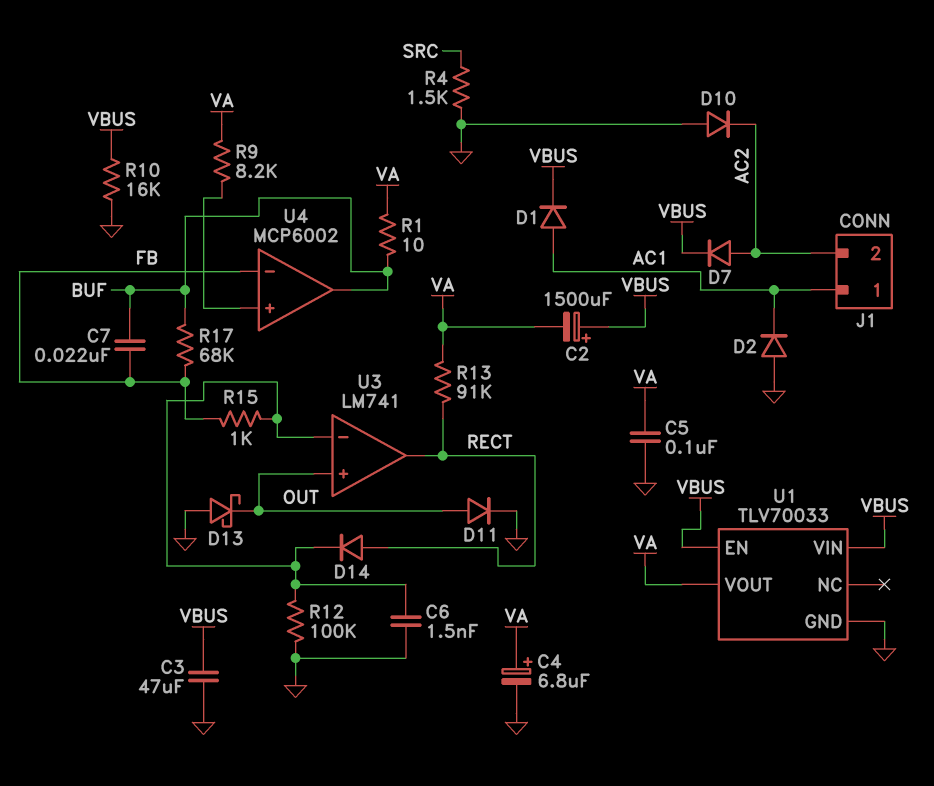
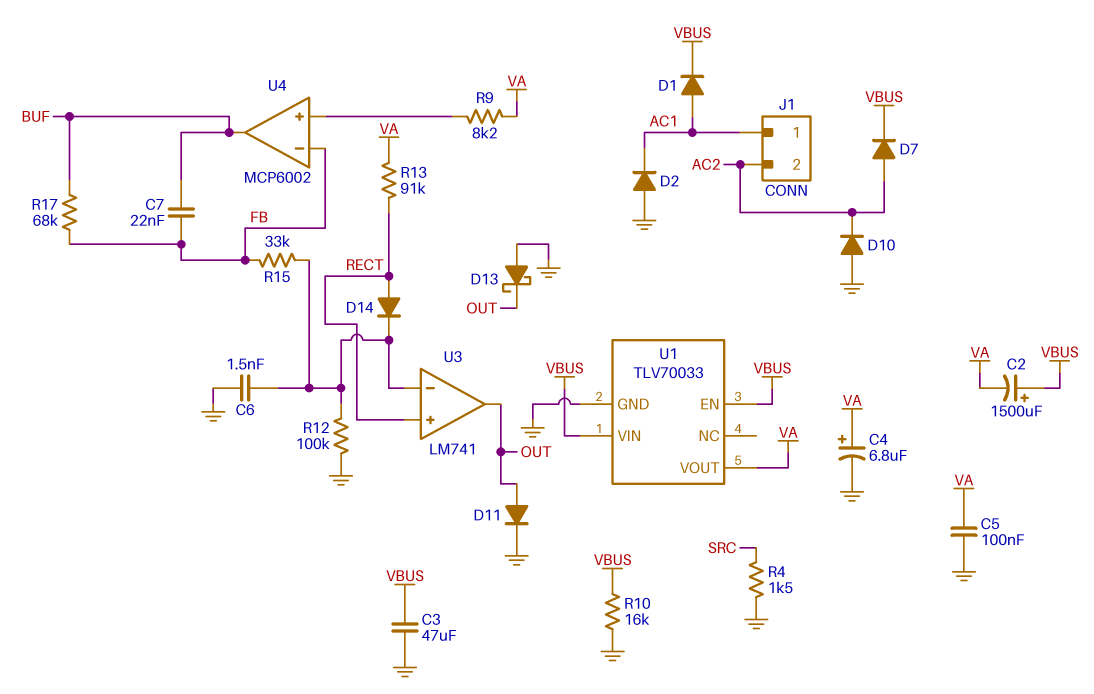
R1: 10 (BUF, VA) -> none
R15: 1k (FB, U3/in-) -> 33k (FB, U3/in-)
U3 pin in+: OUT -> RECT
U3 pin out: RECT -> OUT

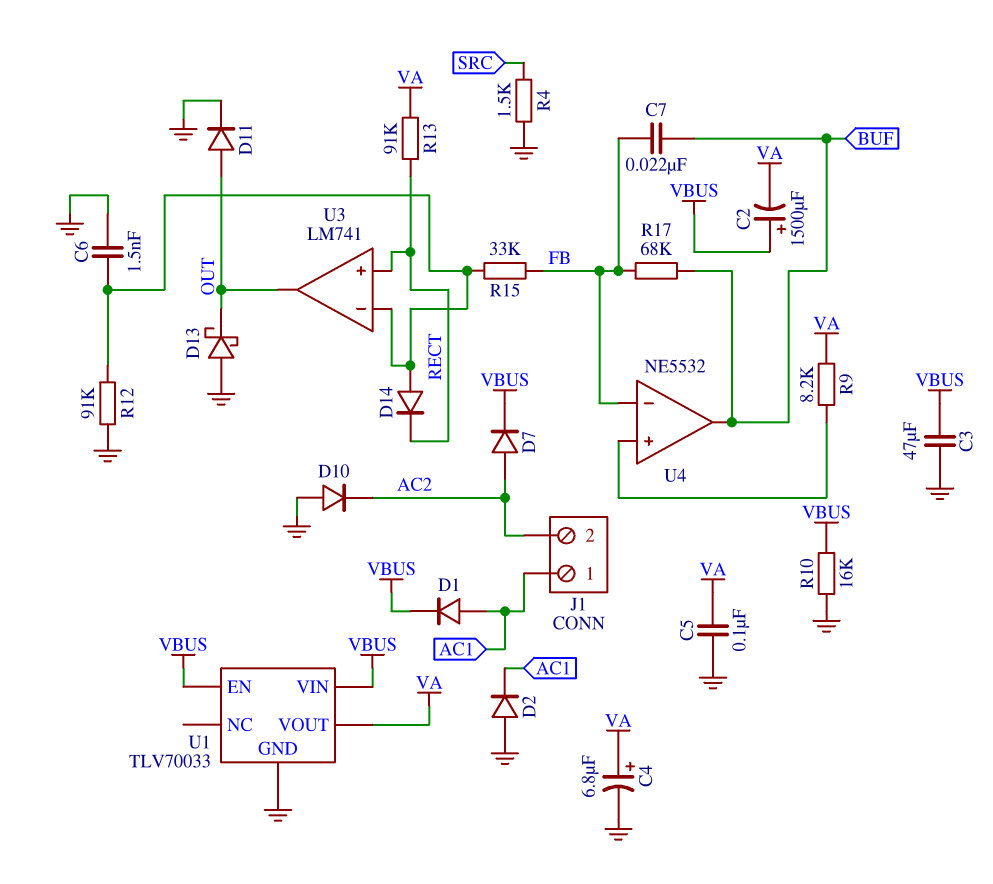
D14: diode (A RECT, K U3/in-) -> diode (A U3/in-, K RECT)
R12: 100k (GND, U3/in-) -> 91k (GND, U3/in-)
U4: MCP6002 -> NE5532

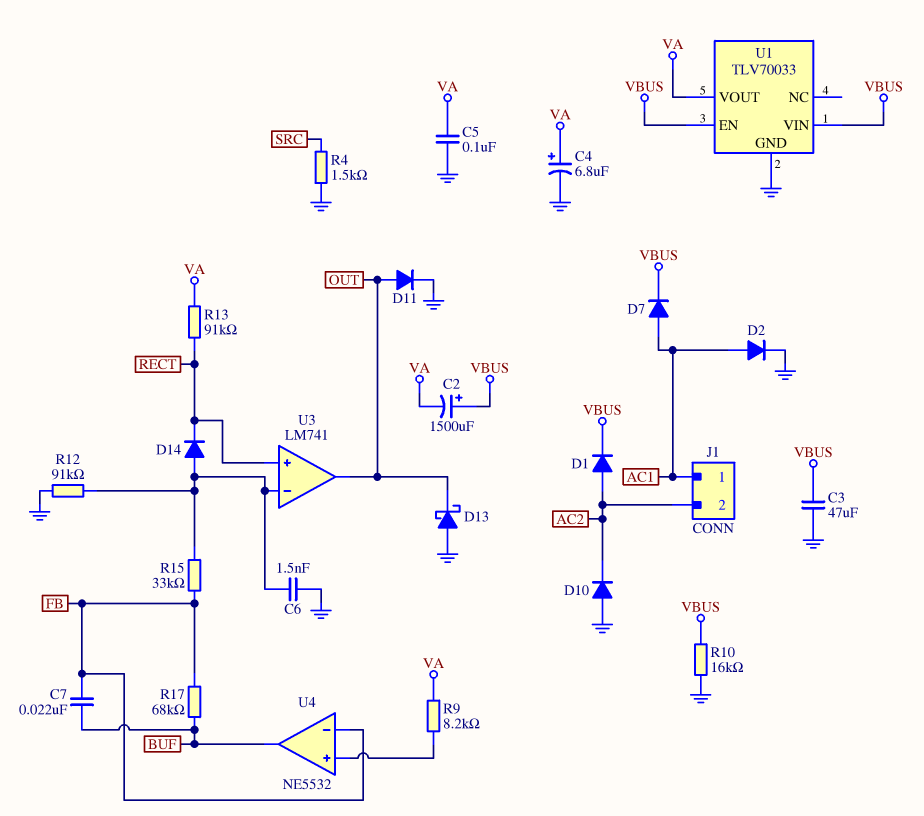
D1: diode (A AC1, K VBUS) -> diode (A AC2, K VBUS)
D2: diode (A GND, K AC1) -> diode (A AC1, K GND)
D7: diode (A AC2, K VBUS) -> diode (A AC1, K VBUS)

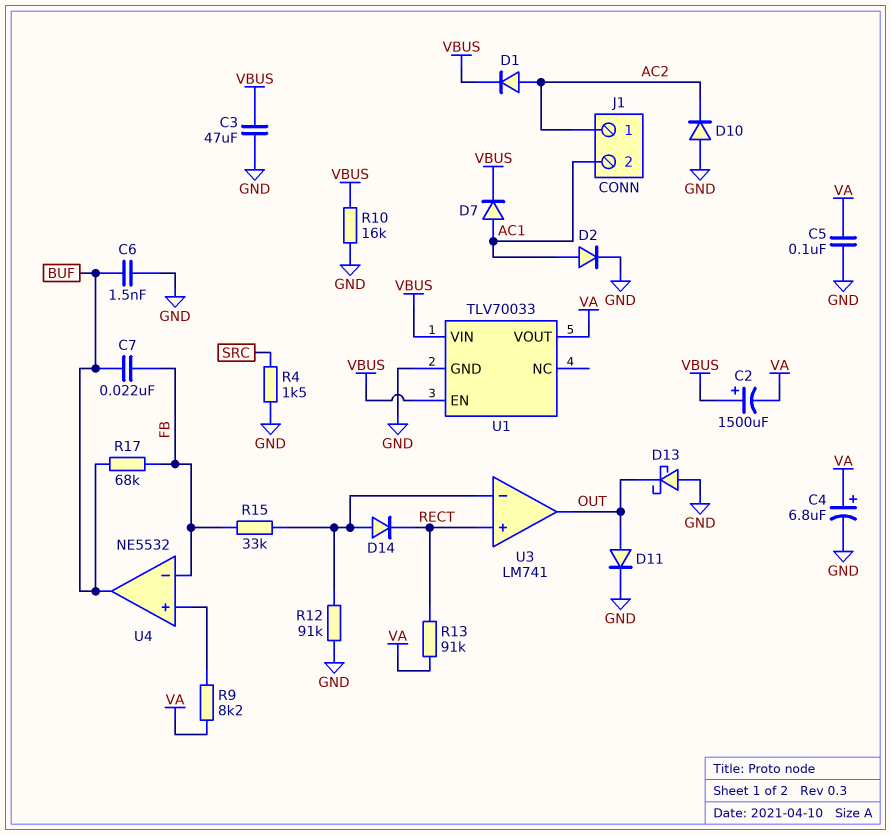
C6: 1.5nF (GND, U3/in-) -> 1.5nF (BUF, GND)
J1 pin 1: AC1 -> AC2
J1 pin 2: AC2 -> AC1

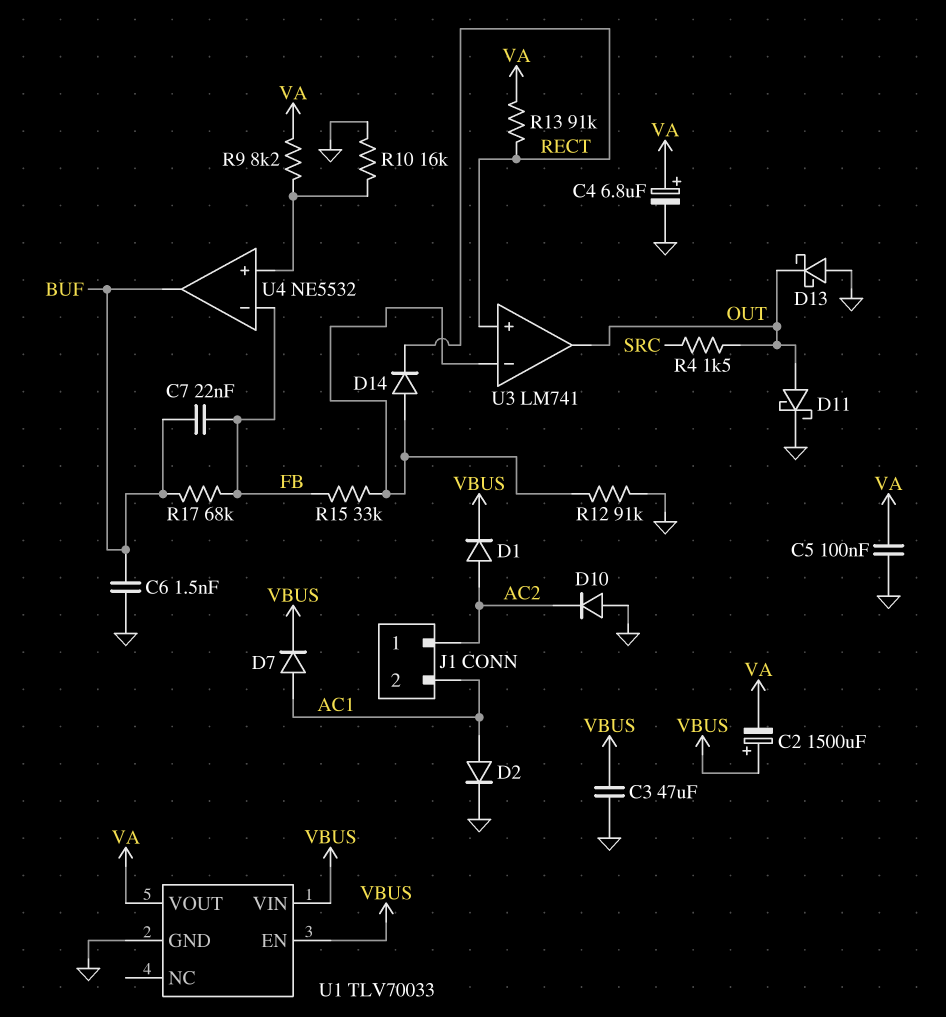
D11: diode (A OUT, K GND) -> schottky (A OUT, K GND)
R4: 1.5k (GND, SRC) -> 1.5k (OUT, SRC)
R10: 16k (GND, VBUS) -> 16k (GND, U4/in+)

